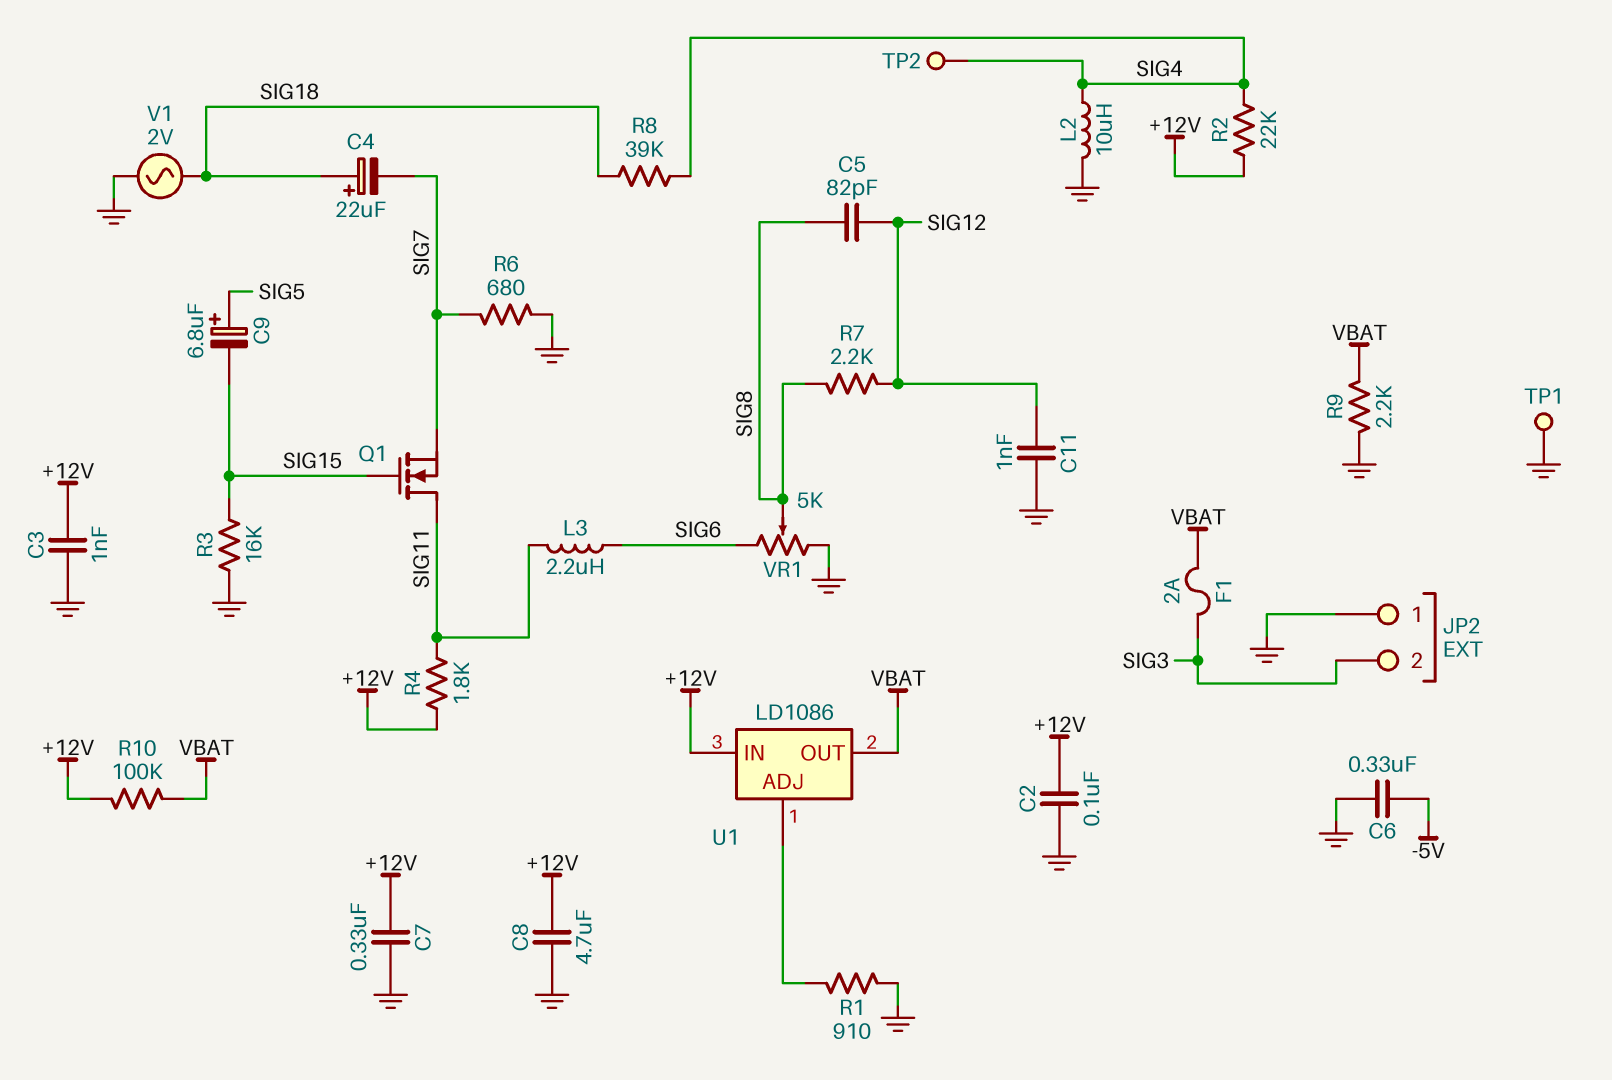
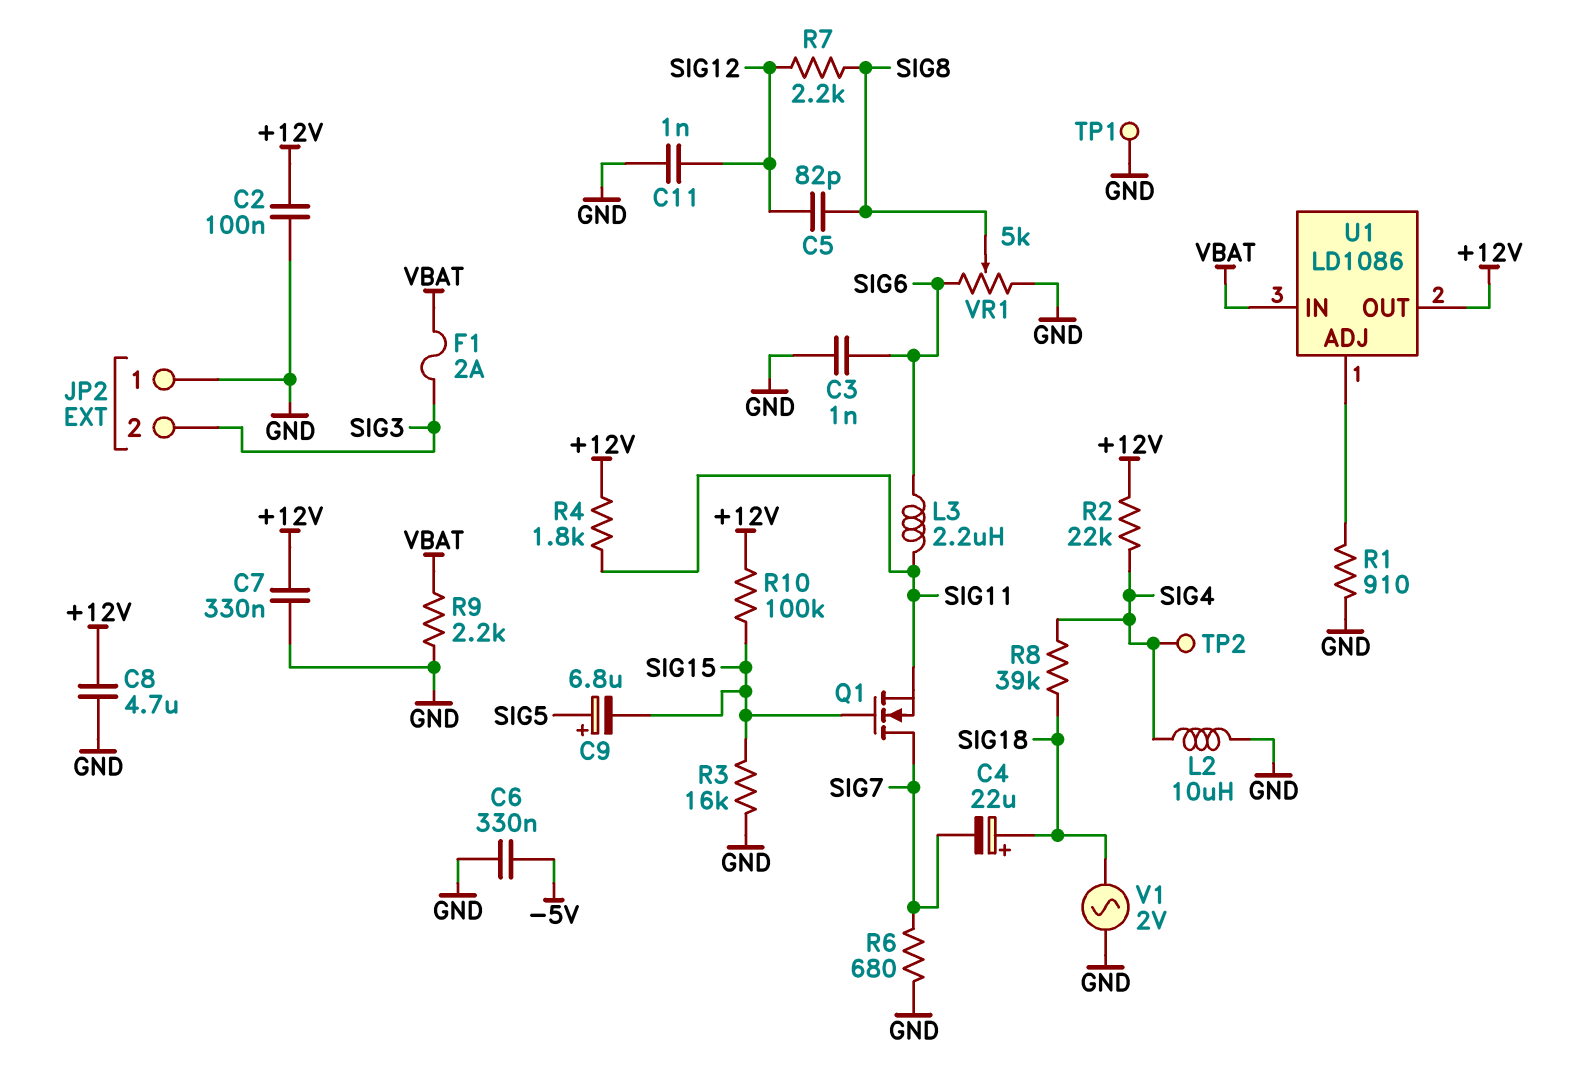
C3: 1nF (+12V, GND) -> 1nF (GND, SIG6)
Q1: NMOS (G SIG15, D SIG11, S SIG7) -> NMOS (G SIG15, D SIG7, S SIG11)
R10: 100k (+12V, VBAT) -> 100k (+12V, SIG15)
U1 pin IN: +12V -> VBAT
U1 pin OUT: VBAT -> +12V

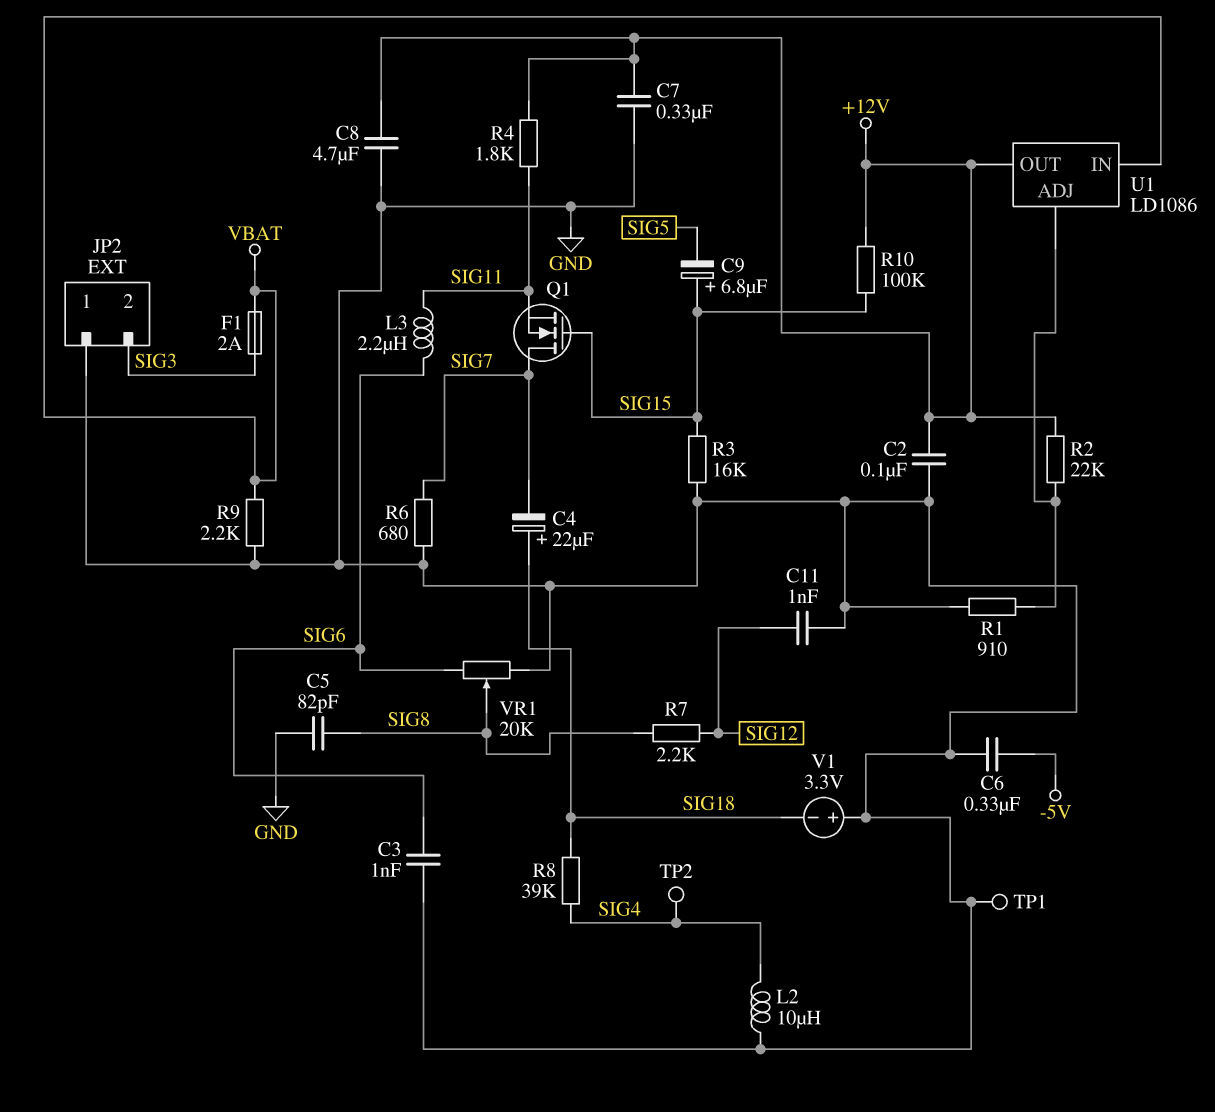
C5: 82pF (SIG8, SIG12) -> 82pF (GND, SIG8)
C9: 6.8uF (plus SIG5, minus SIG15) -> 6.8uF (plus SIG15, minus SIG5)
R2: 22k (+12V, SIG4) -> 22k (+12V, U1/ADJ)
V1: AC 2V (GND, SIG18) -> 3.3V (plus GND, minus SIG18)
VR1: 5k (GND, SIG6, wiper SIG8) -> 20k (GND, SIG6, wiper SIG8)

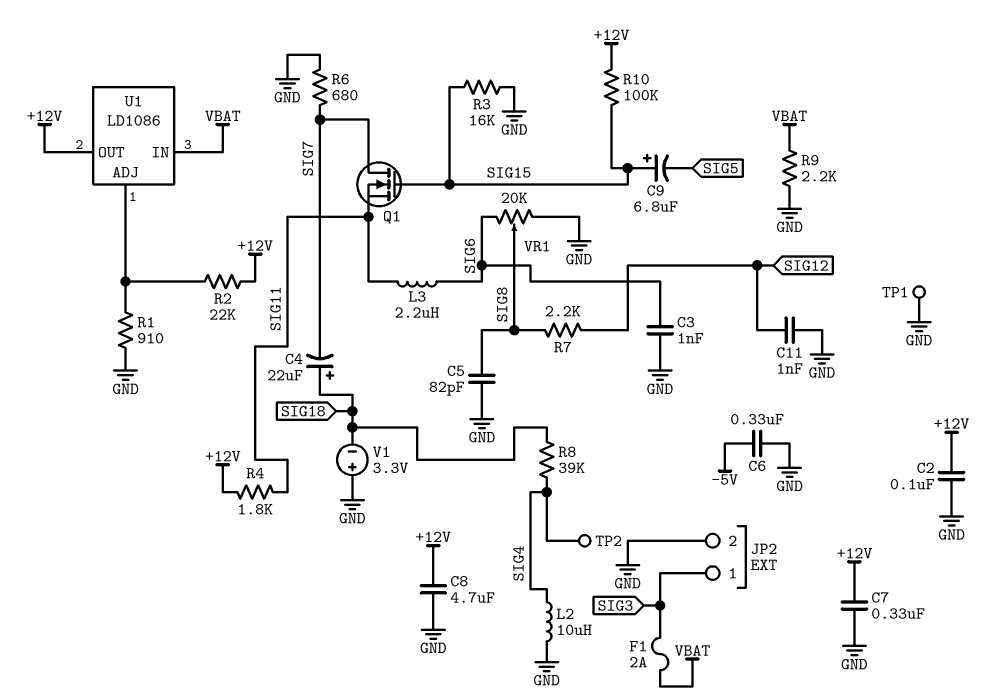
JP2 pin 1: GND -> SIG3
JP2 pin 2: SIG3 -> GND

